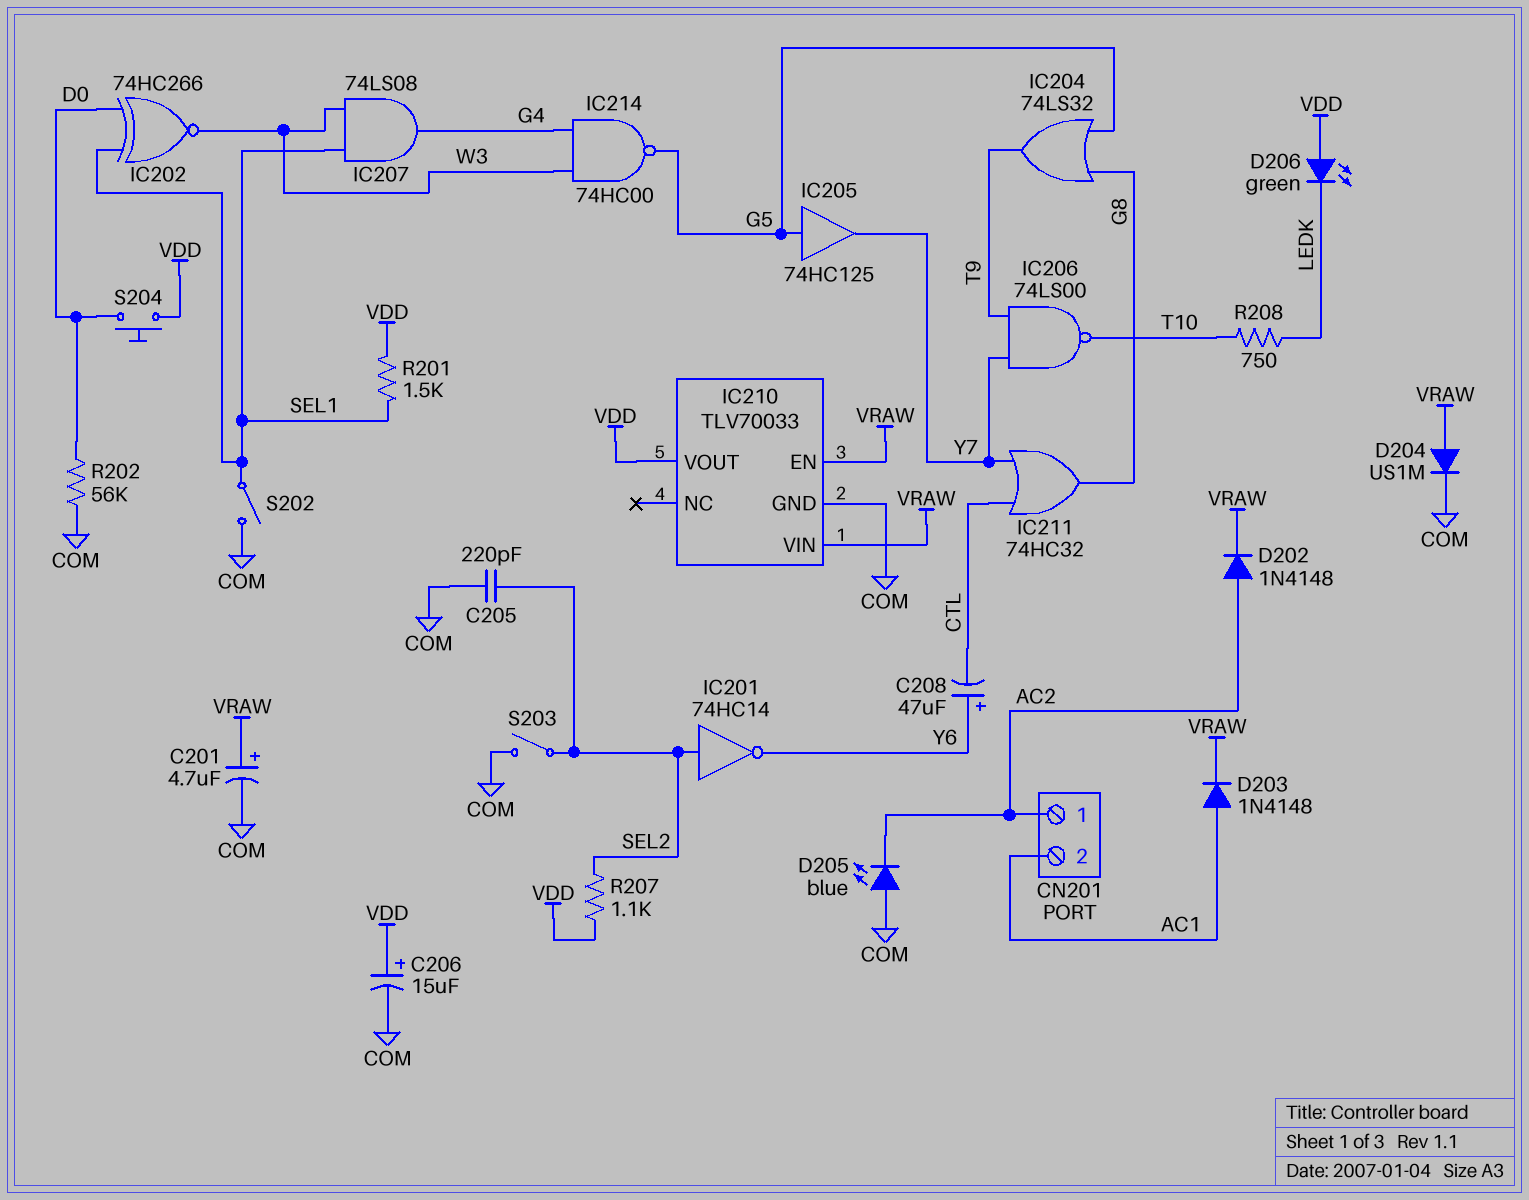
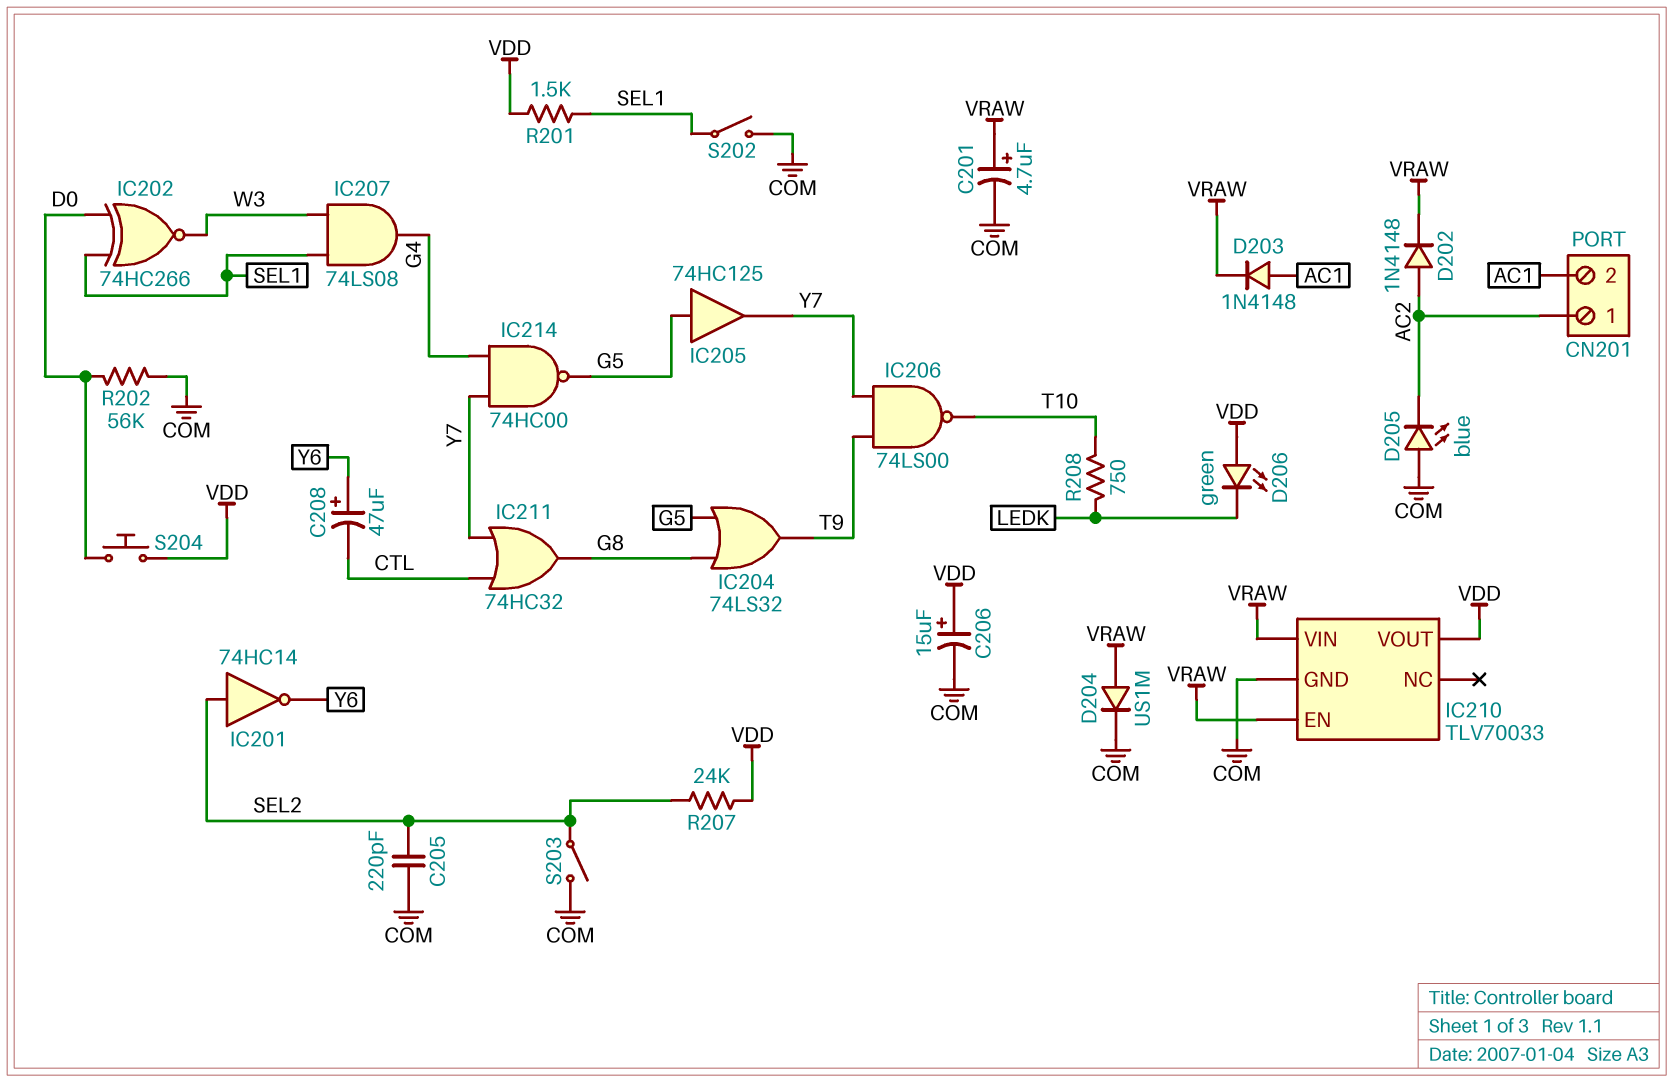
IC214: NAND 74HC00 (in G4, in W3, out G5) -> NAND 74HC00 (in G4, in Y7, out G5)
R207: 1.1k (SEL2, VDD) -> 24k (SEL2, VDD)

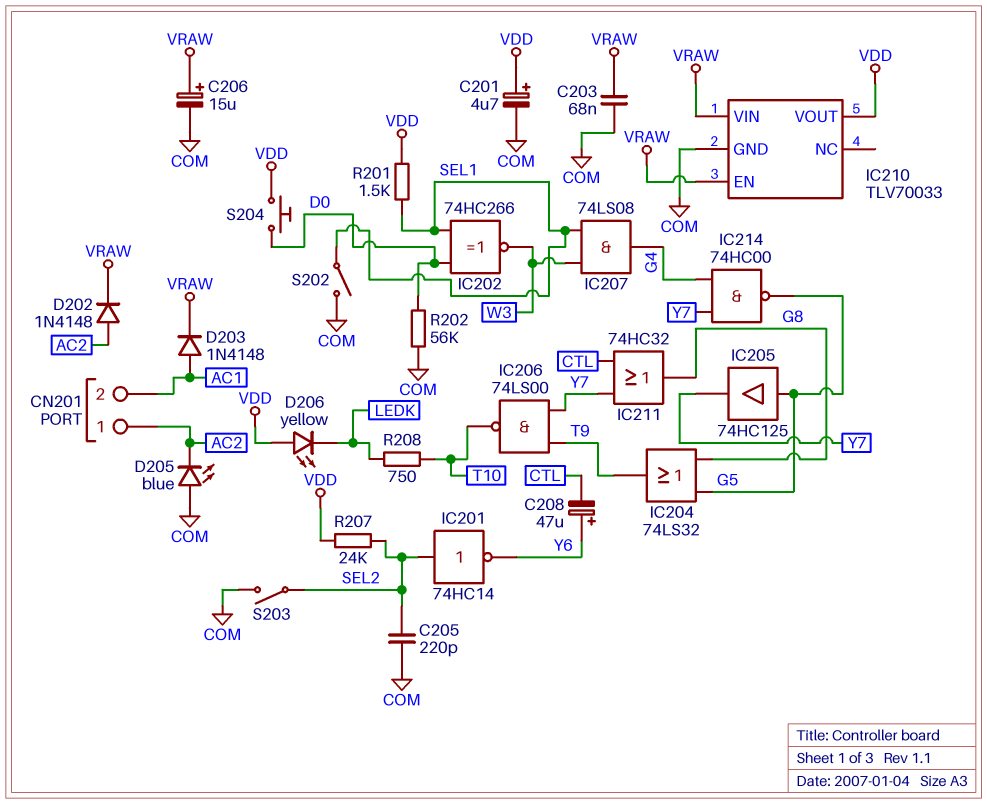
C201: 4.7uF (plus VRAW, minus COM) -> 4.7uF (plus VDD, minus COM)
C203: none -> 68nF (COM, VRAW)
C206: 15uF (plus VDD, minus COM) -> 15uF (plus VRAW, minus COM)
D204: diode US1M (A VRAW, K COM) -> none
D206: LED green (A VDD, K LEDK) -> LED yellow (A VDD, K LEDK)

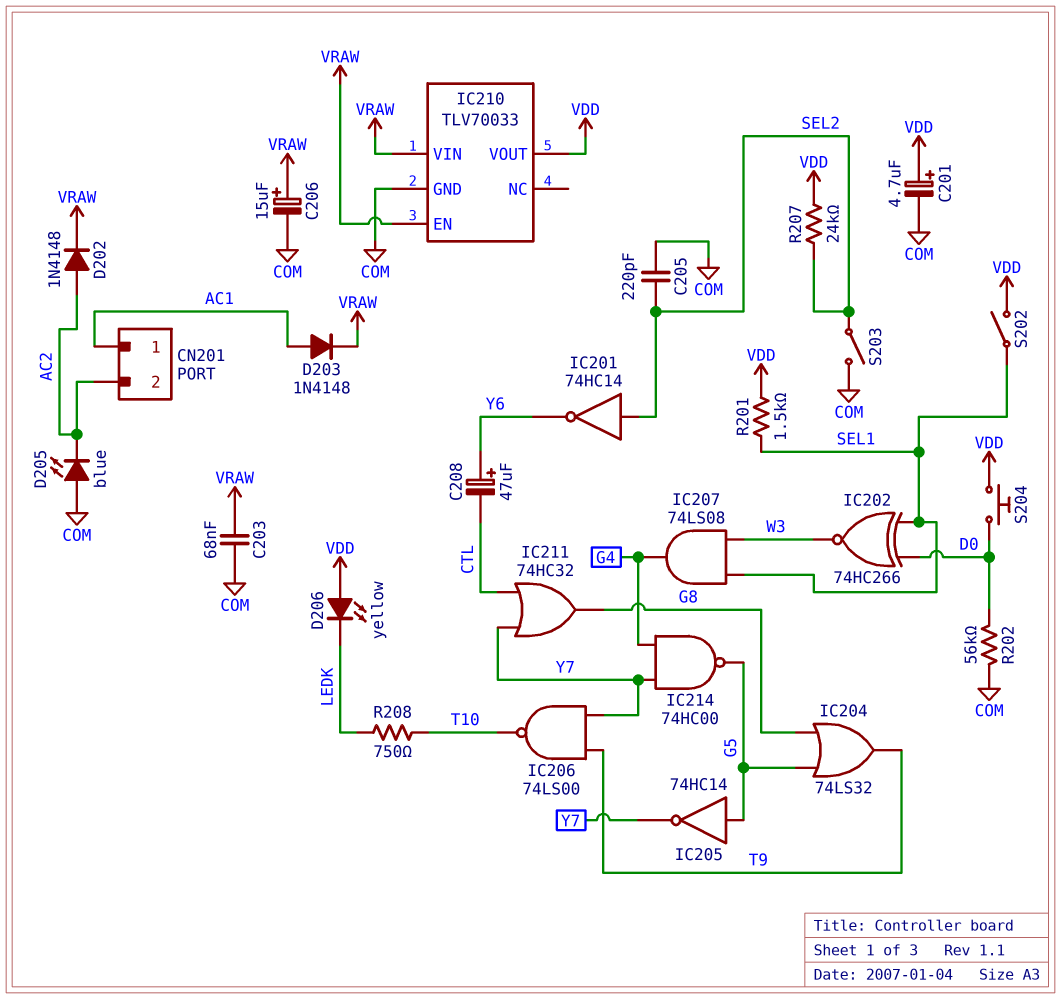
CN201 pin 1: AC2 -> AC1
CN201 pin 2: AC1 -> AC2
IC205: buffer 74HC125 (in G5, out Y7) -> NOT 74HC14 (in G5, out Y7)
S202: switch (COM, SEL1) -> switch (SEL1, VDD)

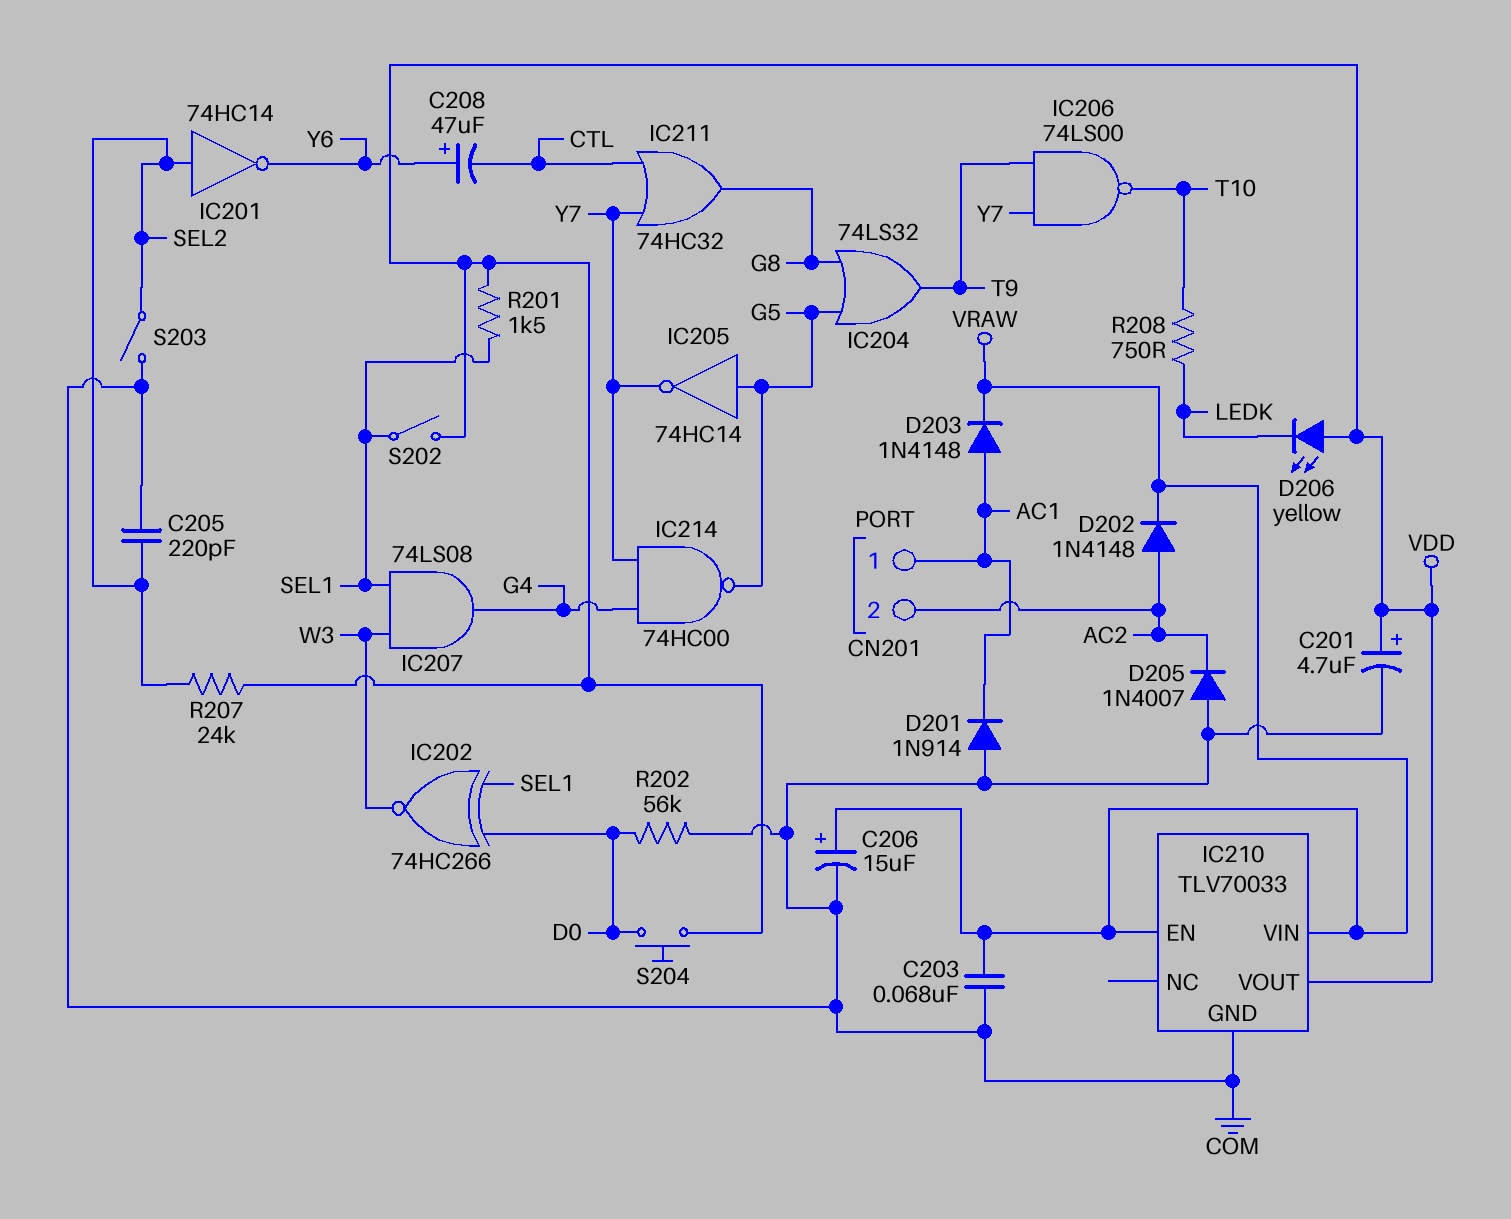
D201: none -> diode 1N914 (A COM, K AC1)
D205: LED blue (A COM, K AC2) -> diode 1N4007 (A COM, K AC2)

